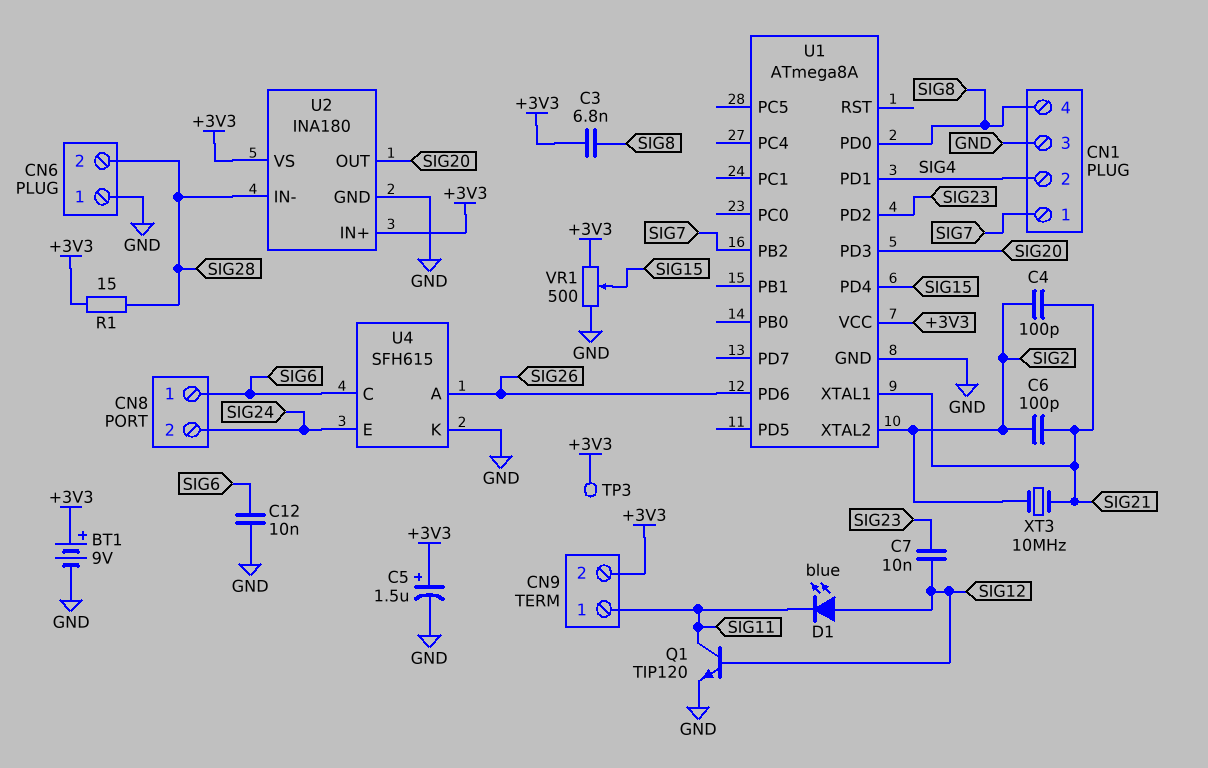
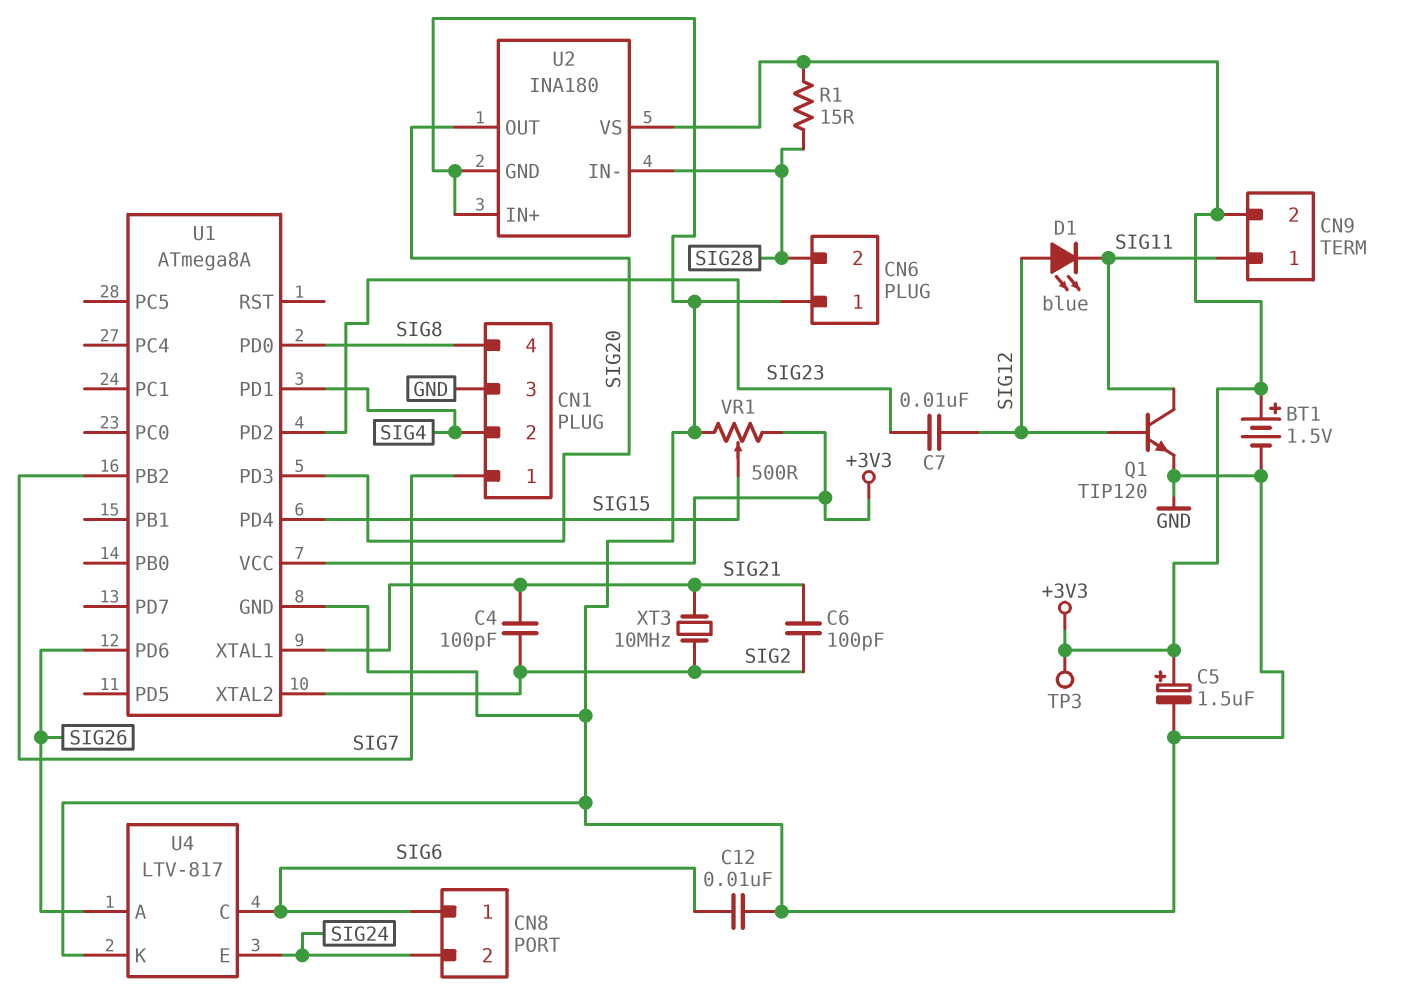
BT1: 9V (plus +3V3, minus GND) -> 1.5V (plus +3V3, minus GND)
C3: 6.8nF (+3V3, SIG8) -> none
U2 pin IN+: +3V3 -> GND
U4: SFH615 -> LTV-817

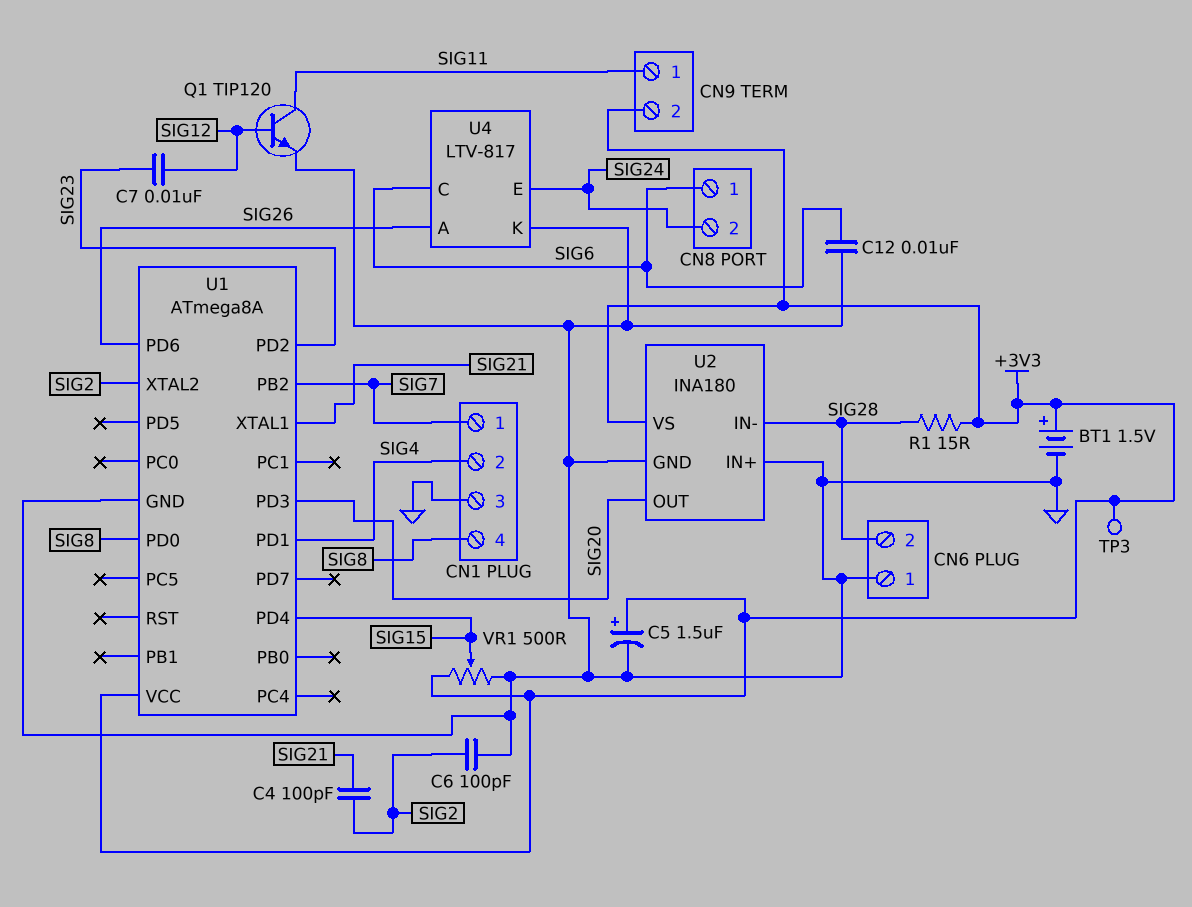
C6: 100pF (SIG2, SIG21) -> 100pF (GND, SIG2)
D1: LED blue (A SIG12, K SIG11) -> none
XT3: 10MHz (SIG2, SIG21) -> none

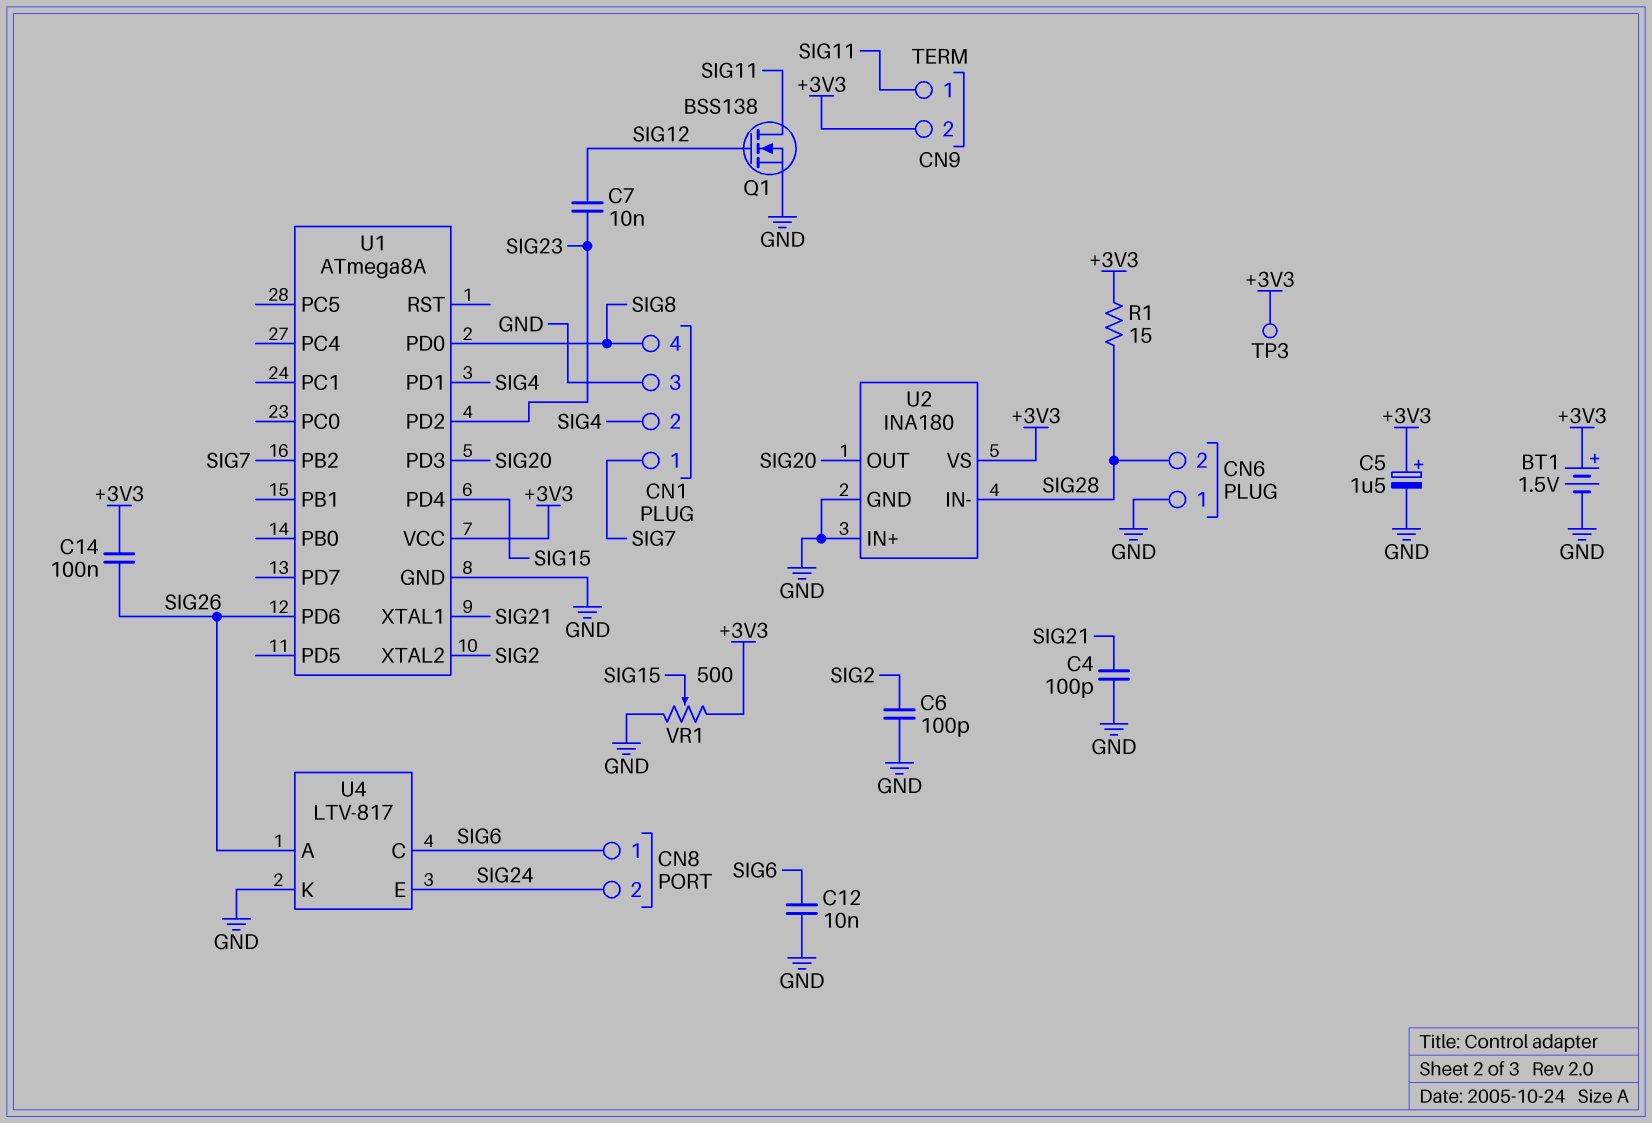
C4: 100pF (SIG2, SIG21) -> 100pF (GND, SIG21)
C14: none -> 100nF (+3V3, SIG26)
Q1: NPN TIP120 (B SIG12, C SIG11, E GND) -> NMOS BSS138 (G SIG12, D SIG11, S GND)

